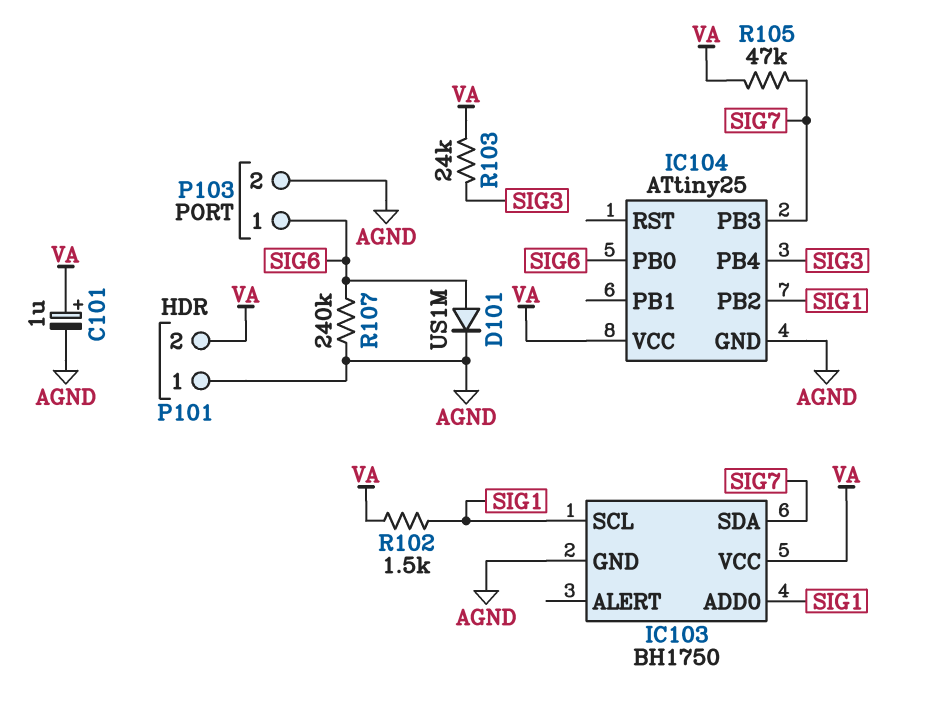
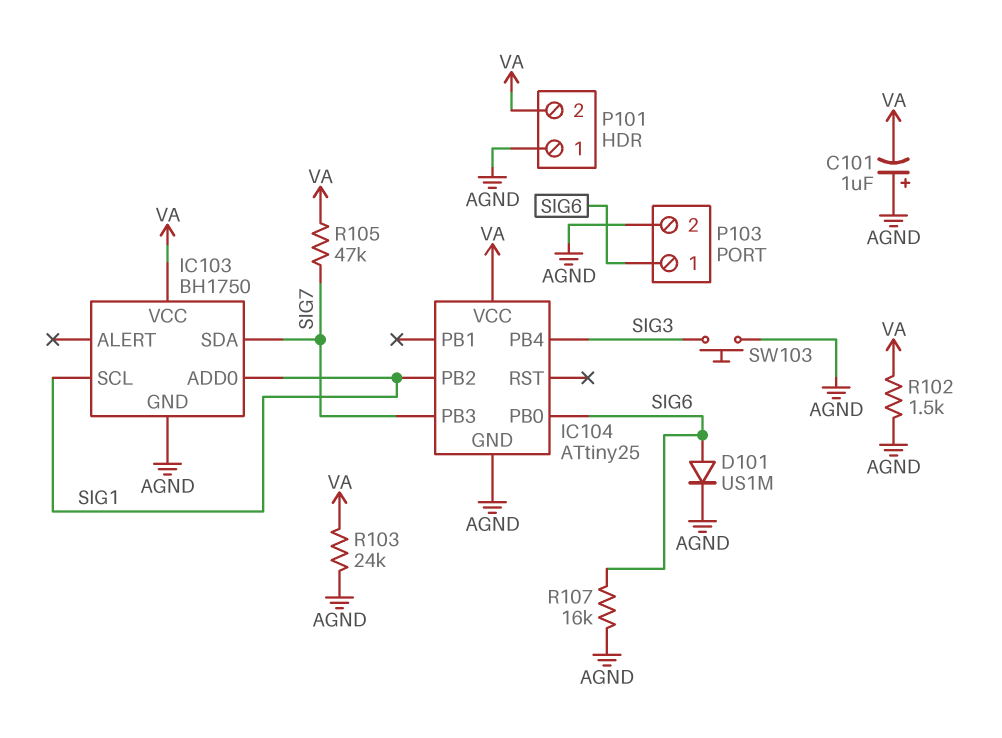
C101: 1uF (plus VA, minus AGND) -> 1uF (plus AGND, minus VA)
R102: 1.5k (SIG1, VA) -> 1.5k (AGND, VA)
R103: 24k (SIG3, VA) -> 24k (AGND, VA)
R107: 240k (AGND, SIG6) -> 16k (AGND, SIG6)
SW103: none -> button (AGND, SIG3)

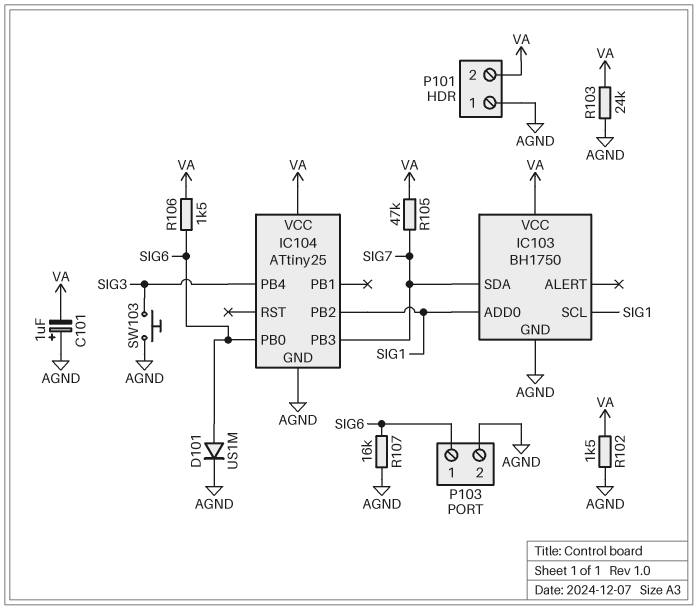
R106: none -> 1.5k (SIG6, VA)

